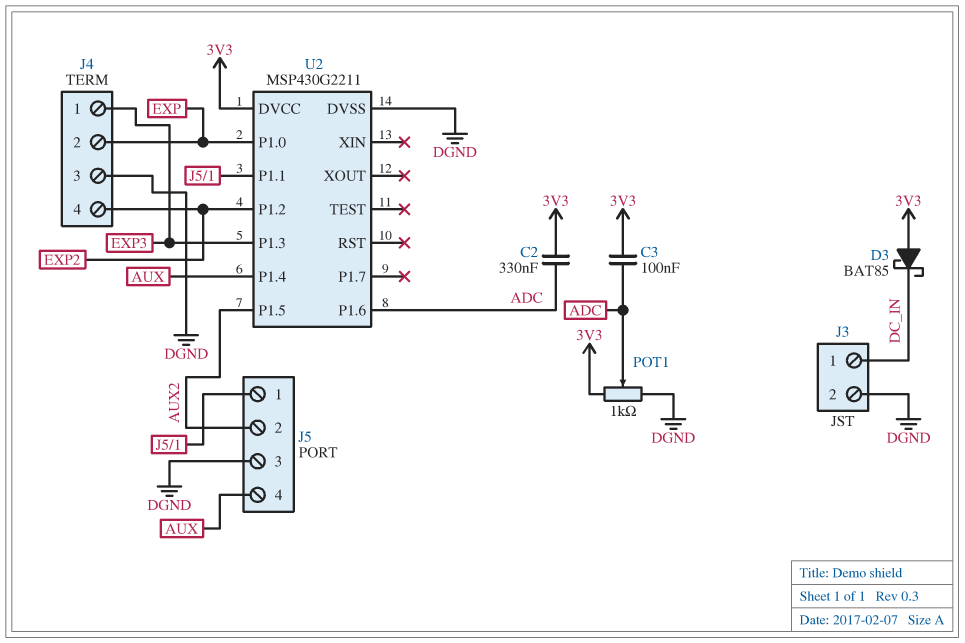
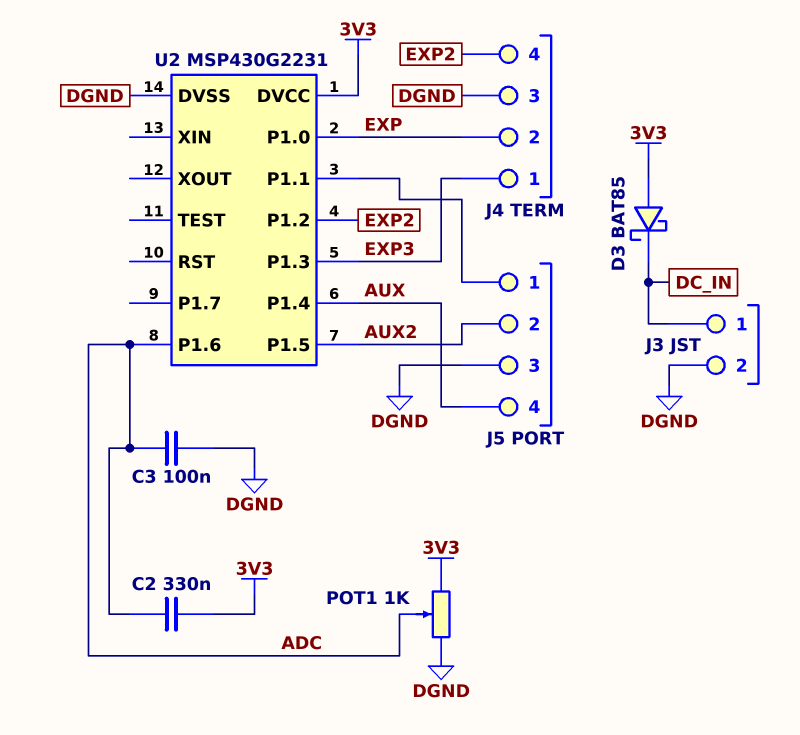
C3: 100nF (3V3, ADC) -> 100nF (ADC, DGND)
U2: MSP430G2211 -> MSP430G2231

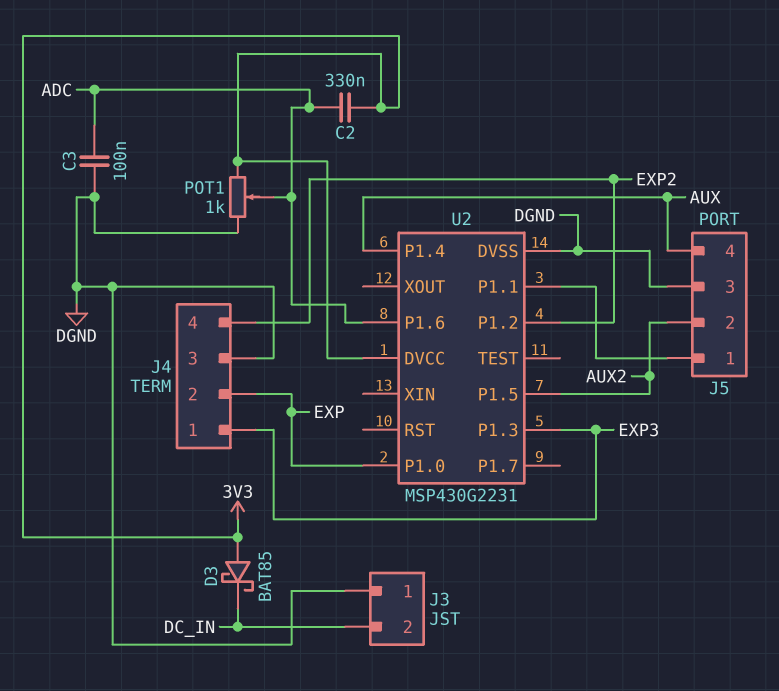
J3 pin 1: DC_IN -> DGND
J3 pin 2: DGND -> DC_IN

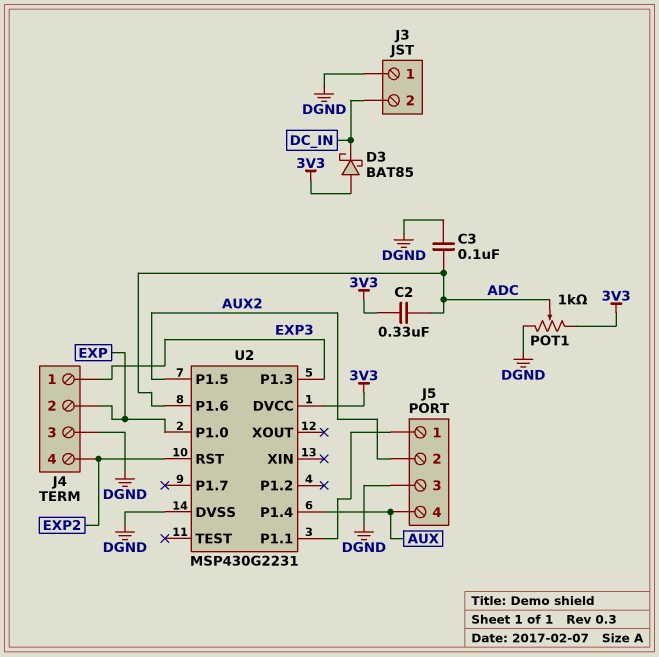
U2 pin P1.2: EXP2 -> none
U2 pin RST: none -> EXP2

